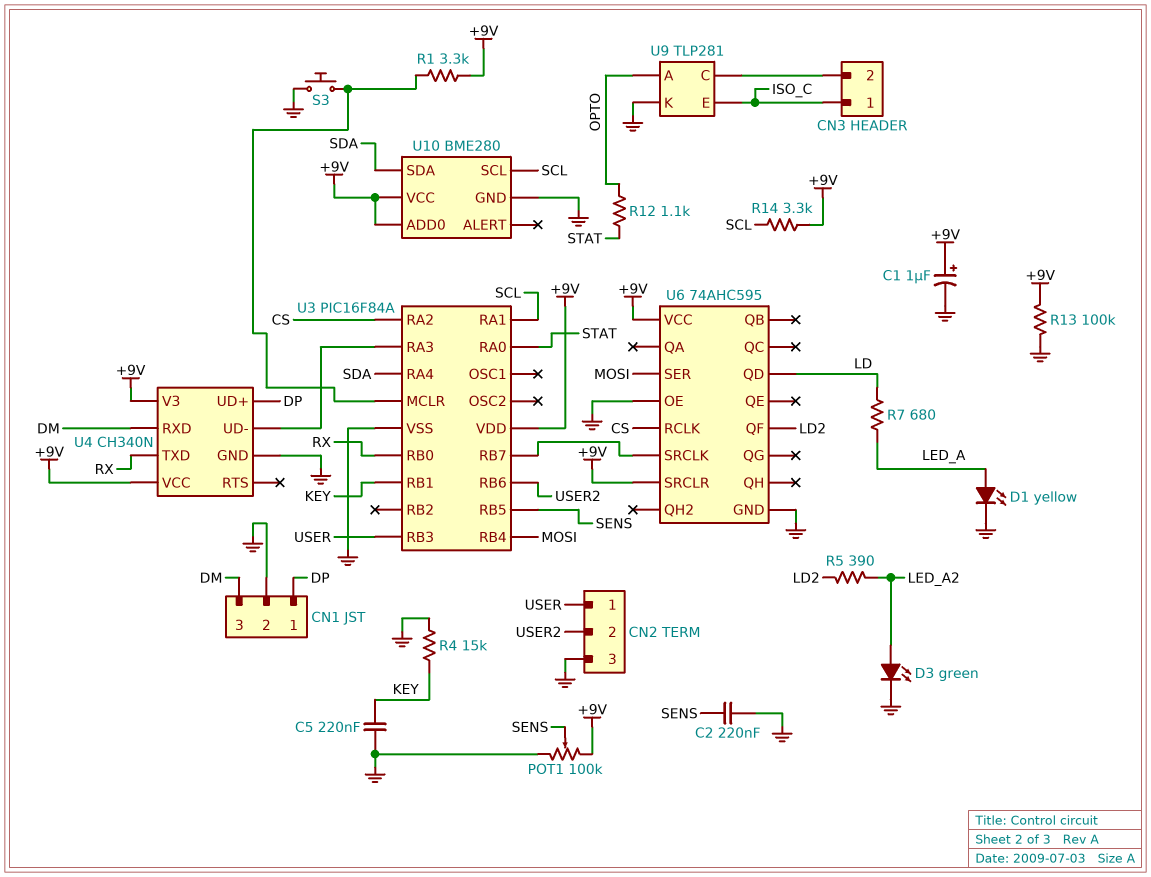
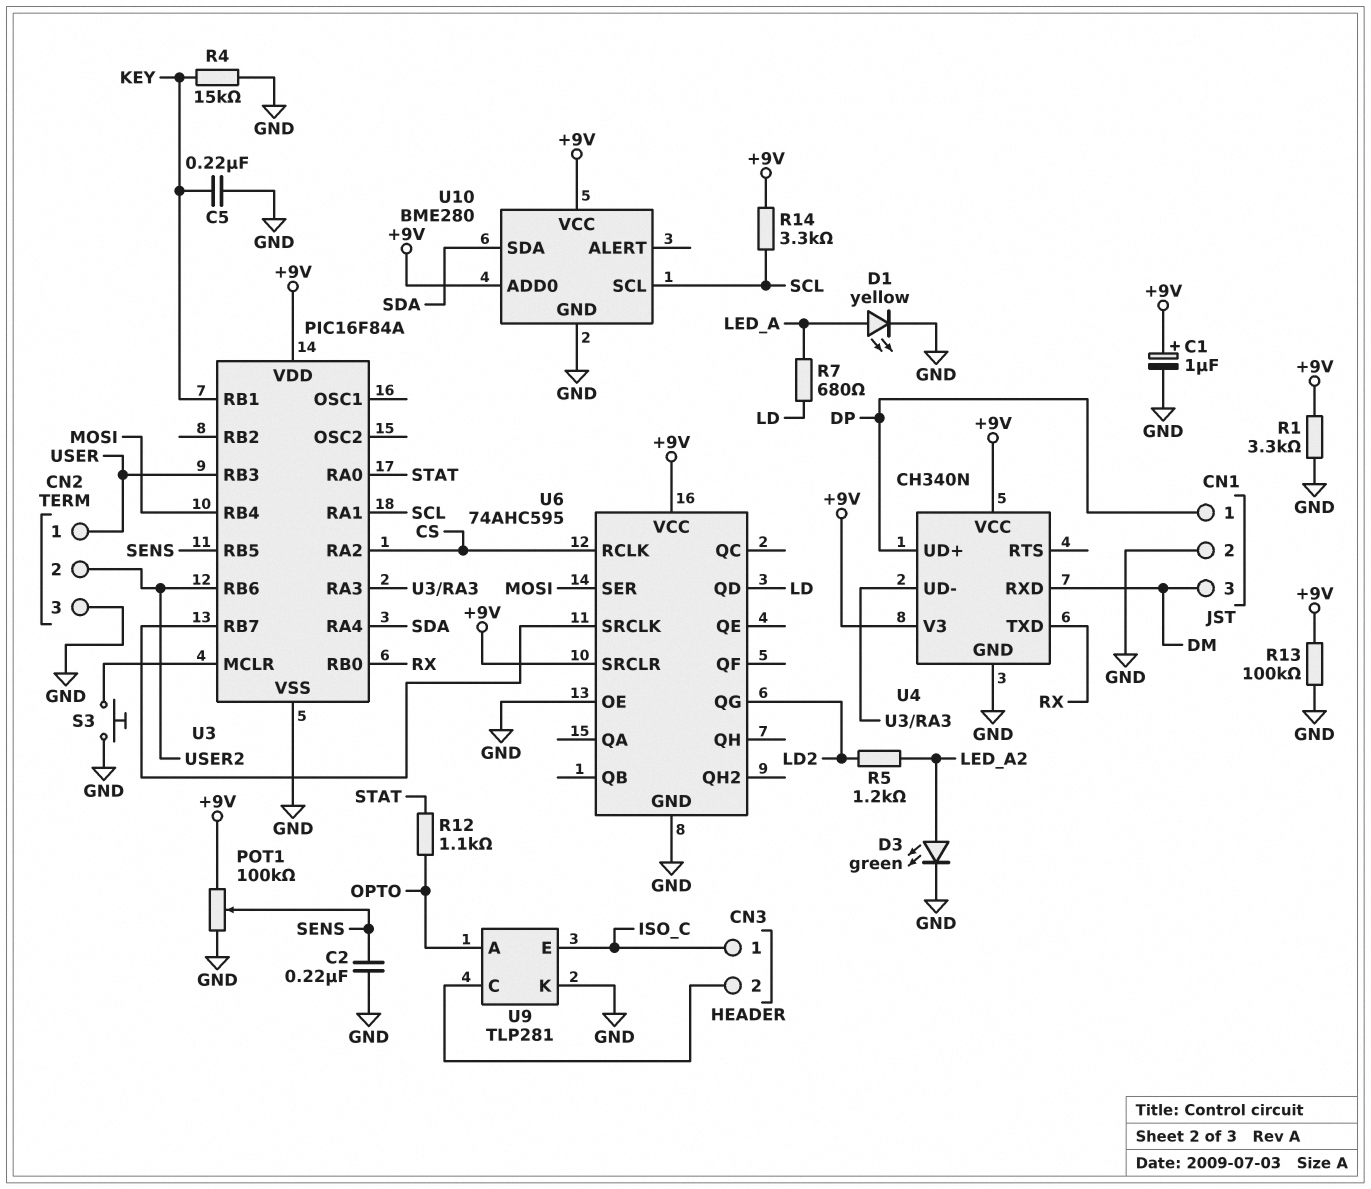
R1: 3.3k (+9V, U3/MCLR) -> 3.3k (+9V, GND)
R5: 390 (LD2, LED_A2) -> 1.2k (LD2, LED_A2)
U6 pin QF: LD2 -> none
U6 pin QG: none -> LD2

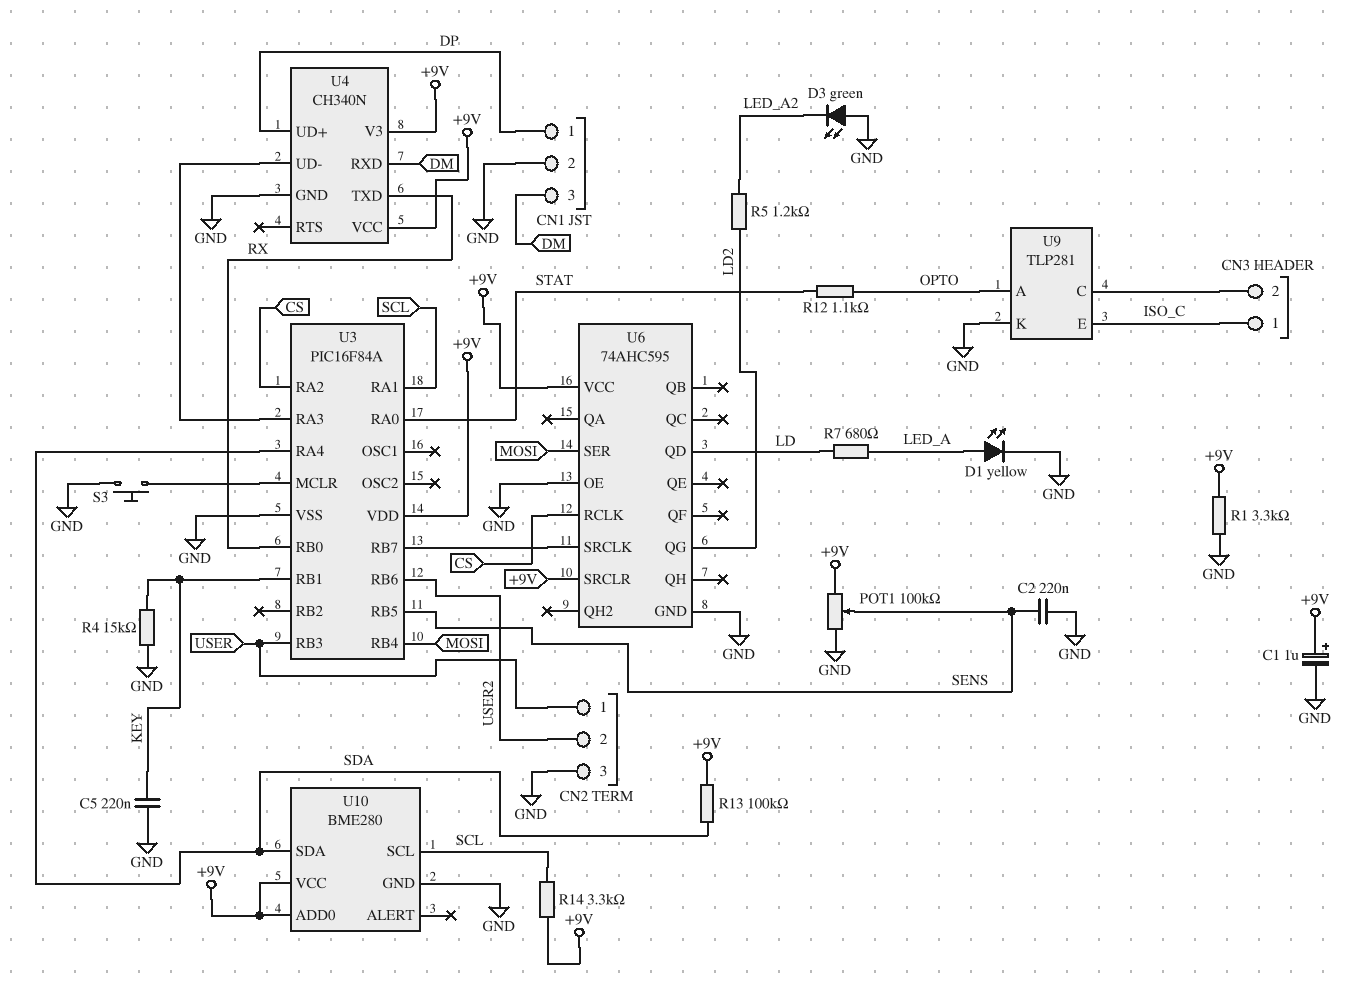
D3: LED green (A LED_A2, K GND) -> LED green (A GND, K LED_A2)
R13: 100k (+9V, GND) -> 100k (+9V, SDA)

